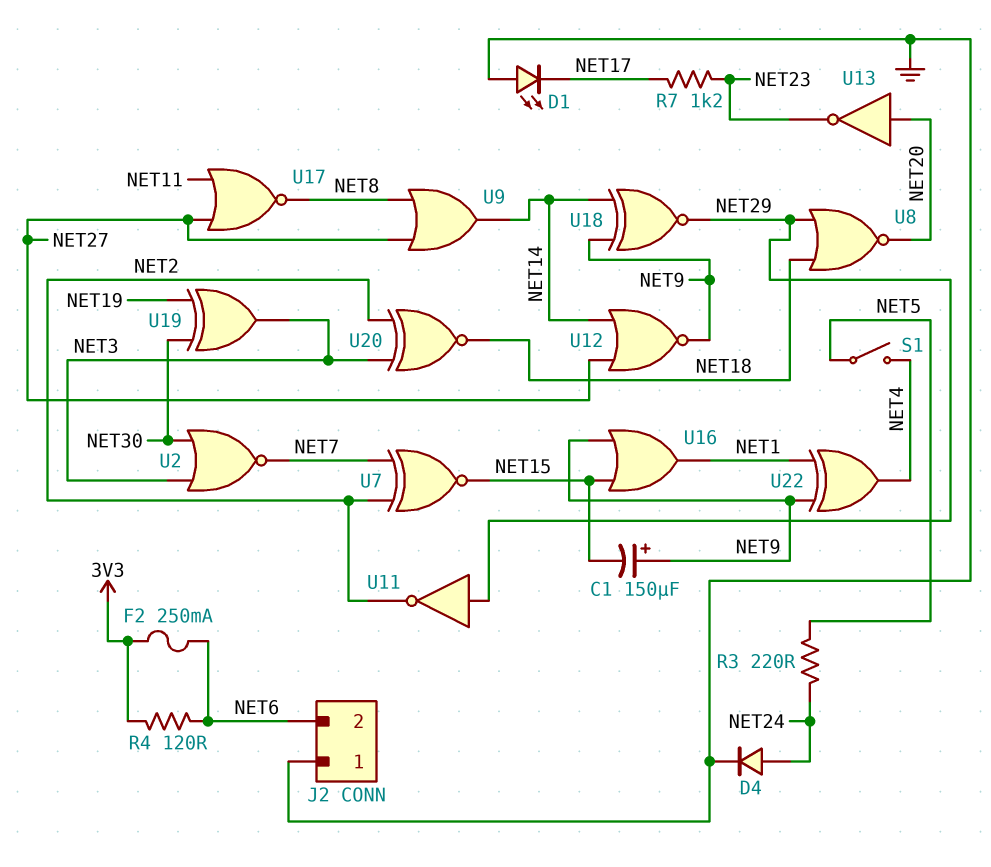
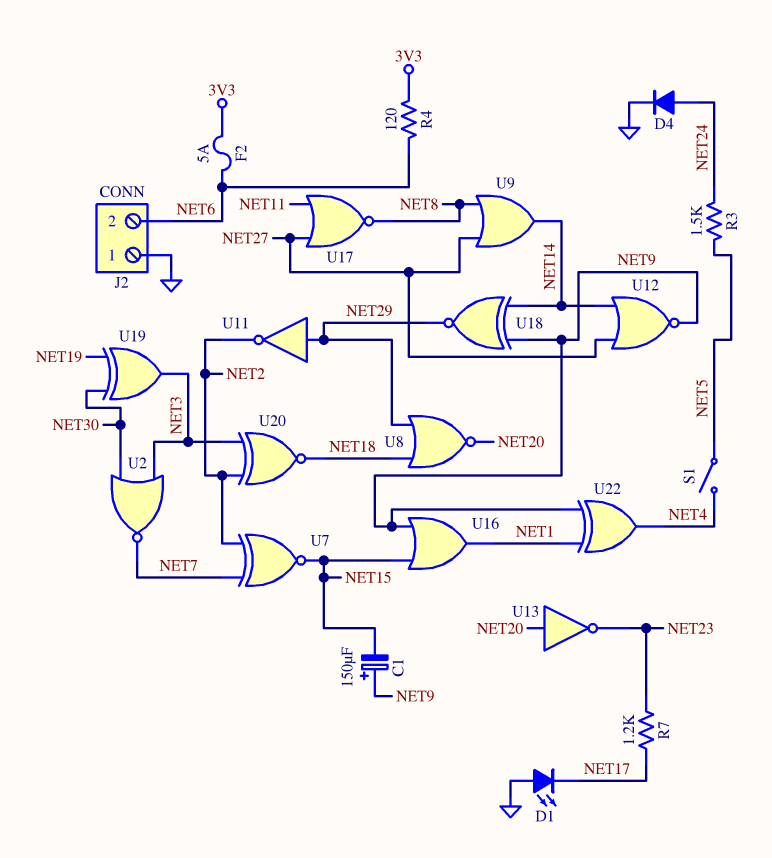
F2: 250mA (3V3, NET6) -> 5A (3V3, NET6)
R3: 220 (NET5, NET24) -> 1.5k (NET5, NET24)

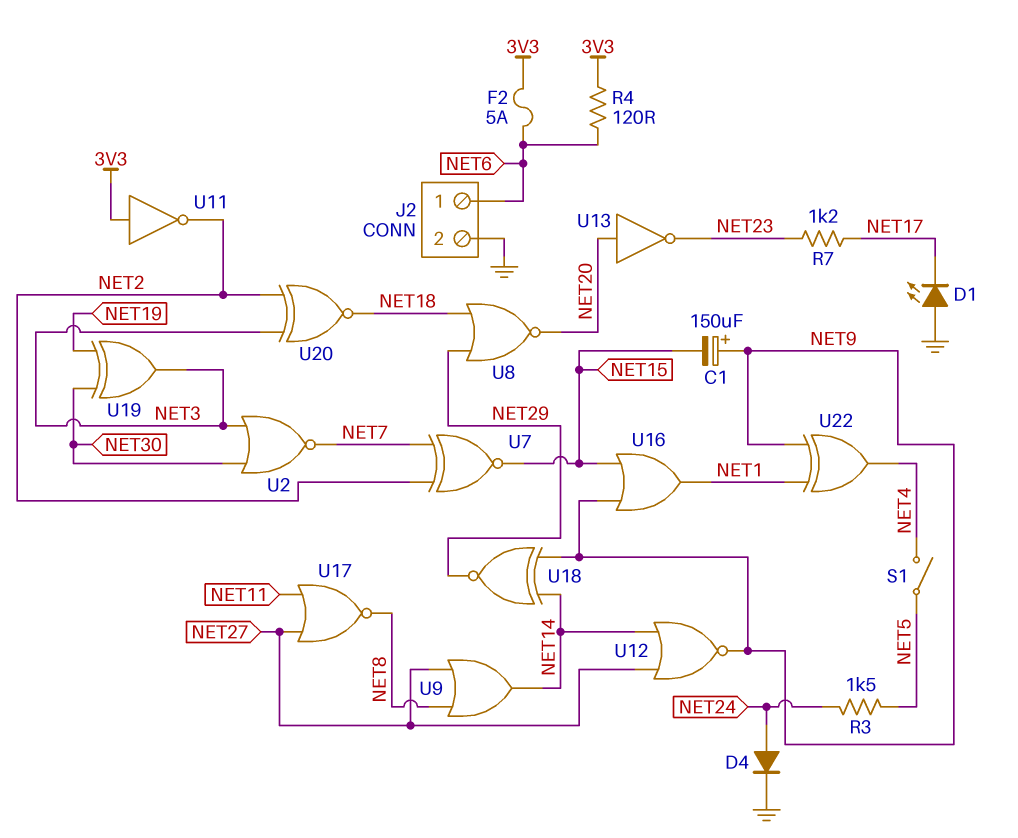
J2 pin 1: GND -> NET6
J2 pin 2: NET6 -> GND
U11: NOT (in NET29, out NET2) -> NOT (in 3V3, out NET2)

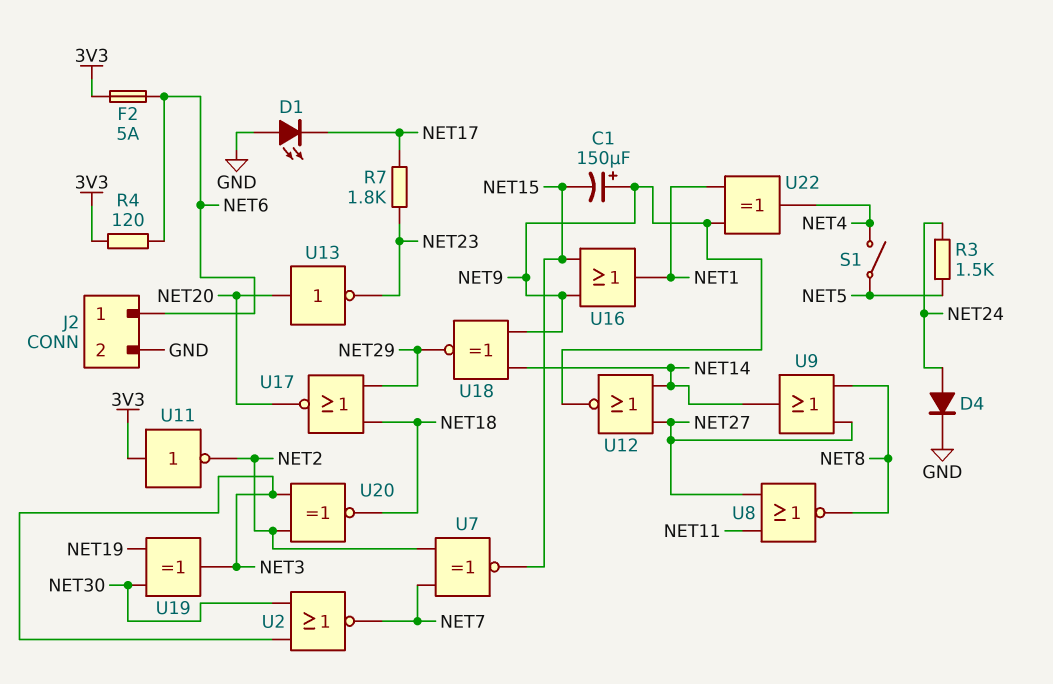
R7: 1.2k (NET17, NET23) -> 1.8k (NET17, NET23)
U8: NOR (in NET18, in NET29, out NET20) -> NOR (in NET11, in NET27, out NET8)
U17: NOR (in NET11, in NET27, out NET8) -> NOR (in NET18, in NET29, out NET20)

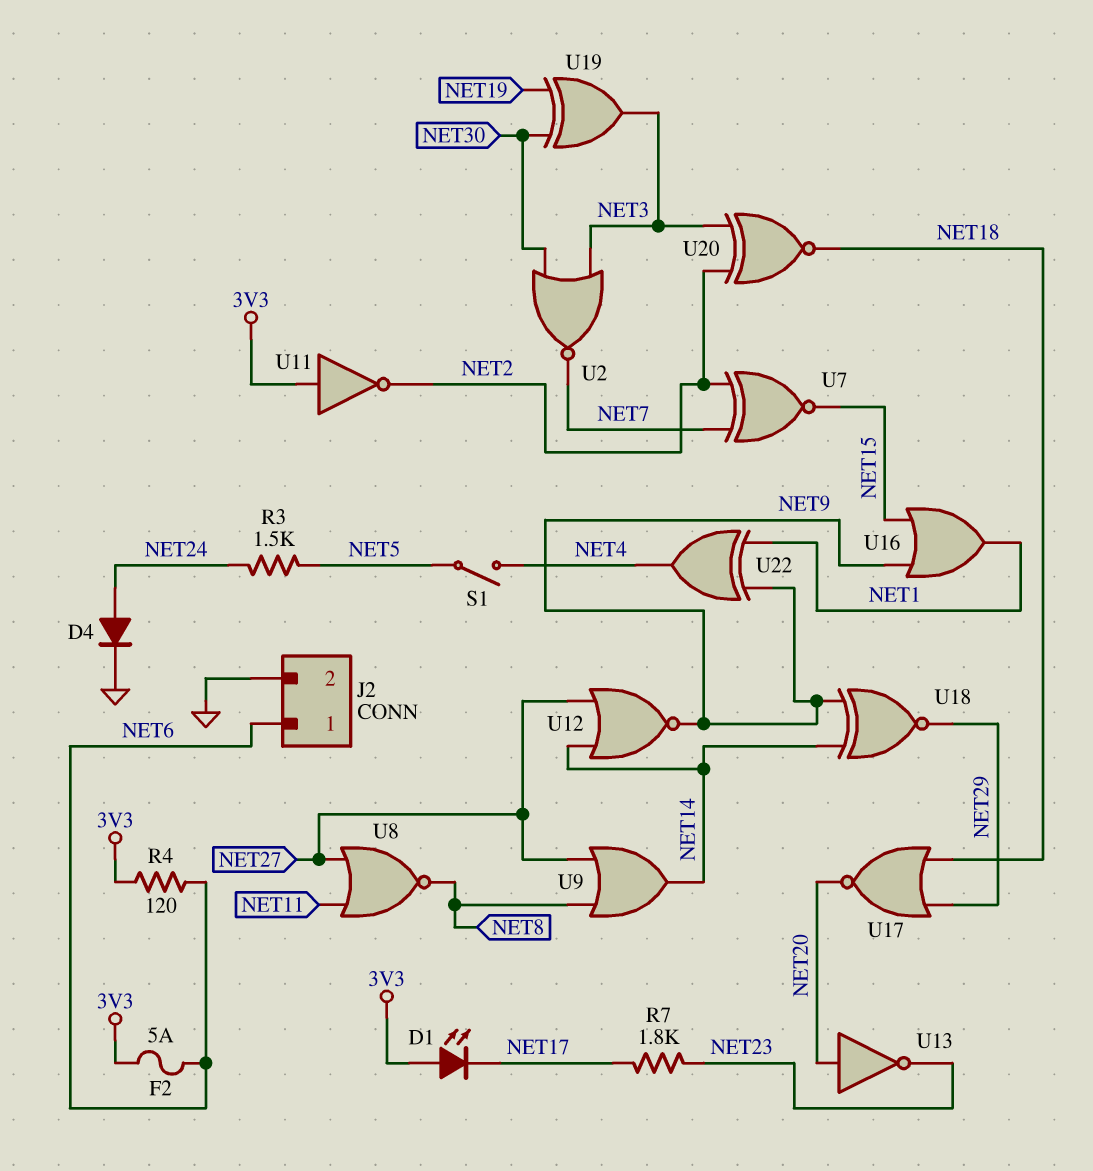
C1: 150uF (plus NET9, minus NET15) -> none
D1: LED (A GND, K NET17) -> LED (A 3V3, K NET17)

